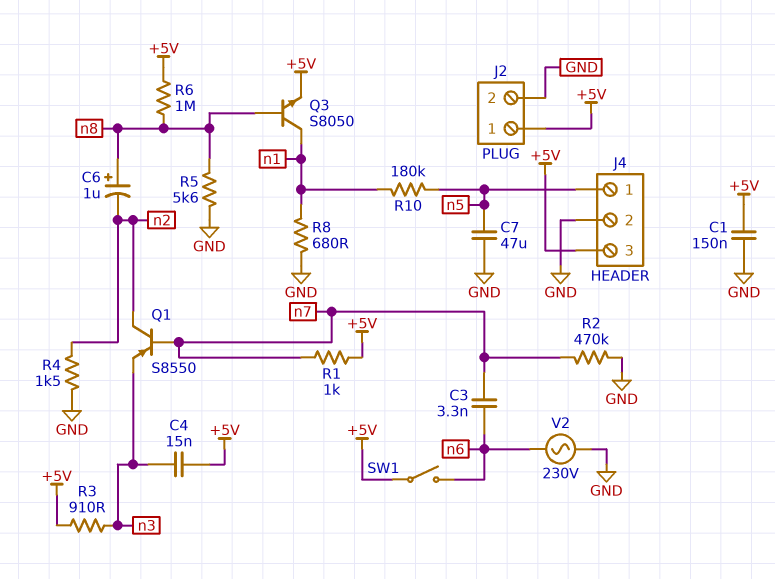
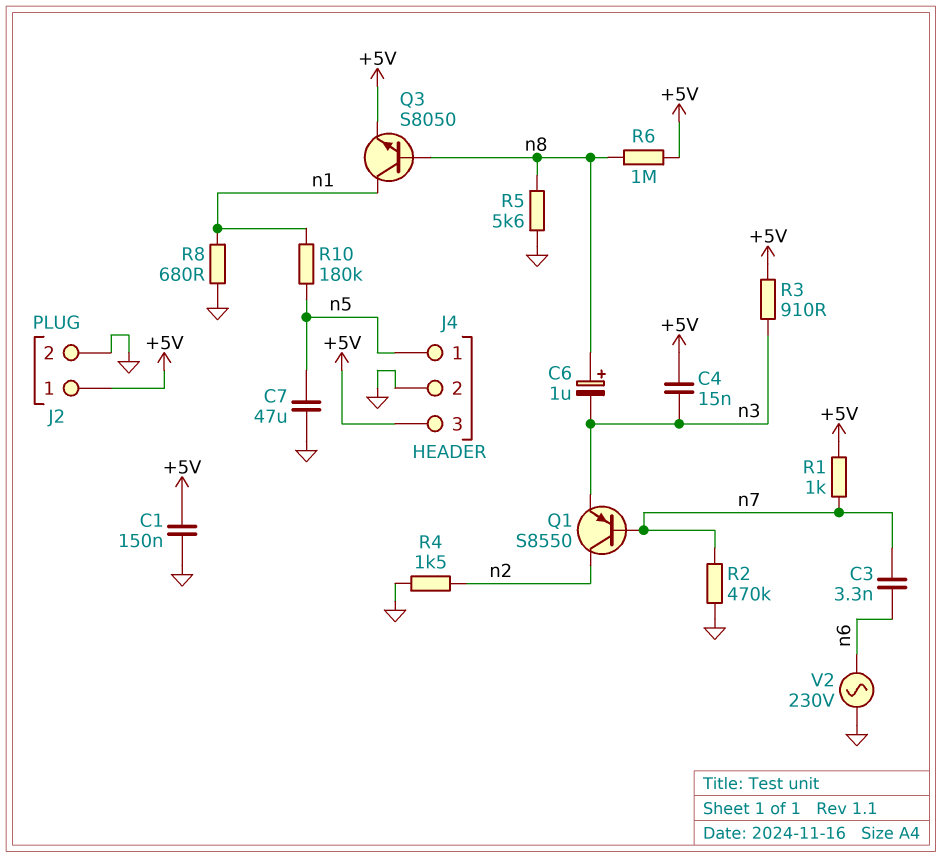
C6: 1uF (plus n8, minus n2) -> 1uF (plus n8, minus n3)
SW1: switch (+5V, n6) -> none

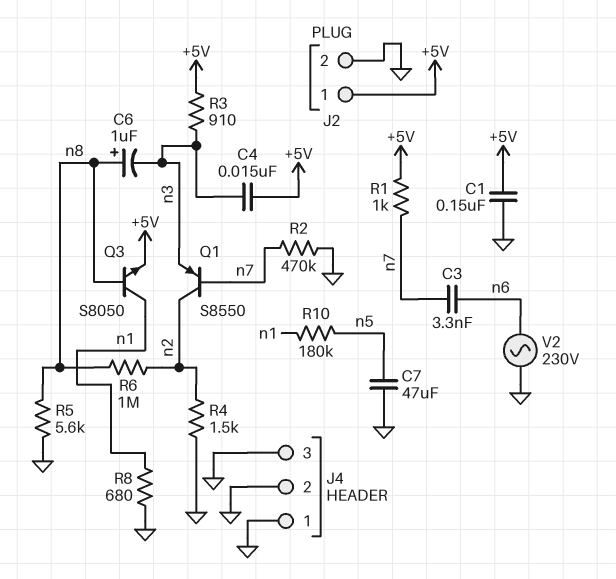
J4 pin 1: n5 -> GND
J4 pin 3: +5V -> GND
R6: 1M (+5V, n8) -> 1M (n2, n8)

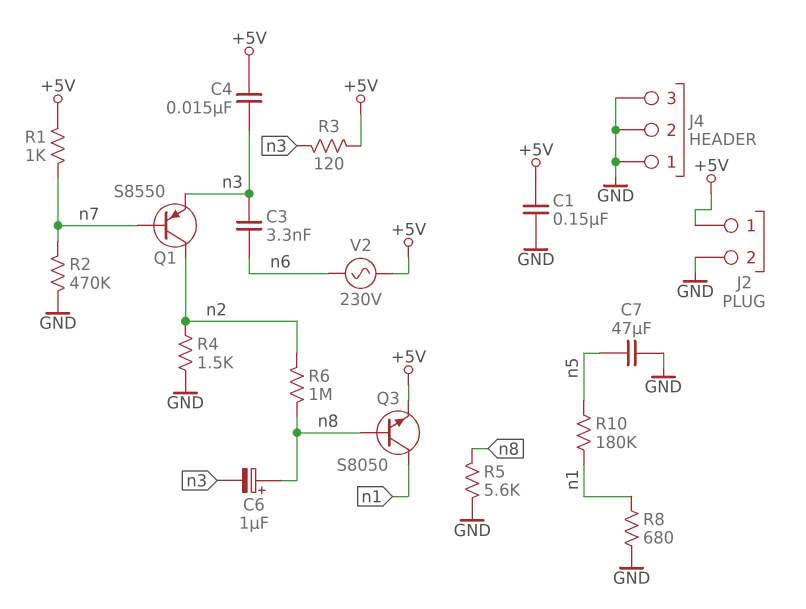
C3: 3.3nF (n6, n7) -> 3.3nF (n3, n6)
R3: 910 (+5V, n3) -> 120 (+5V, n3)
V2: AC 230V (GND, n6) -> AC 230V (+5V, n6)

